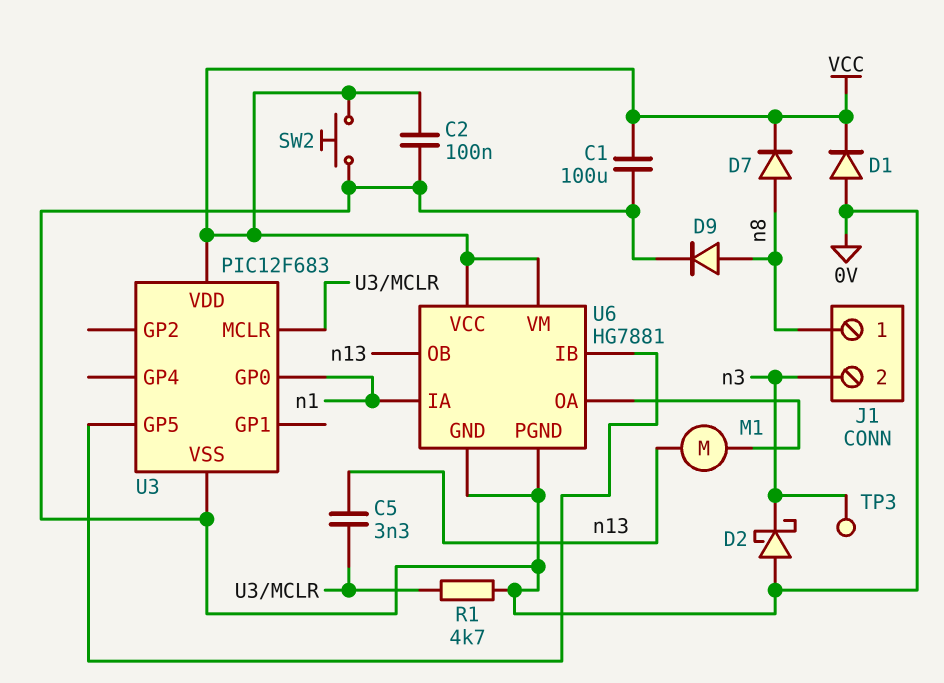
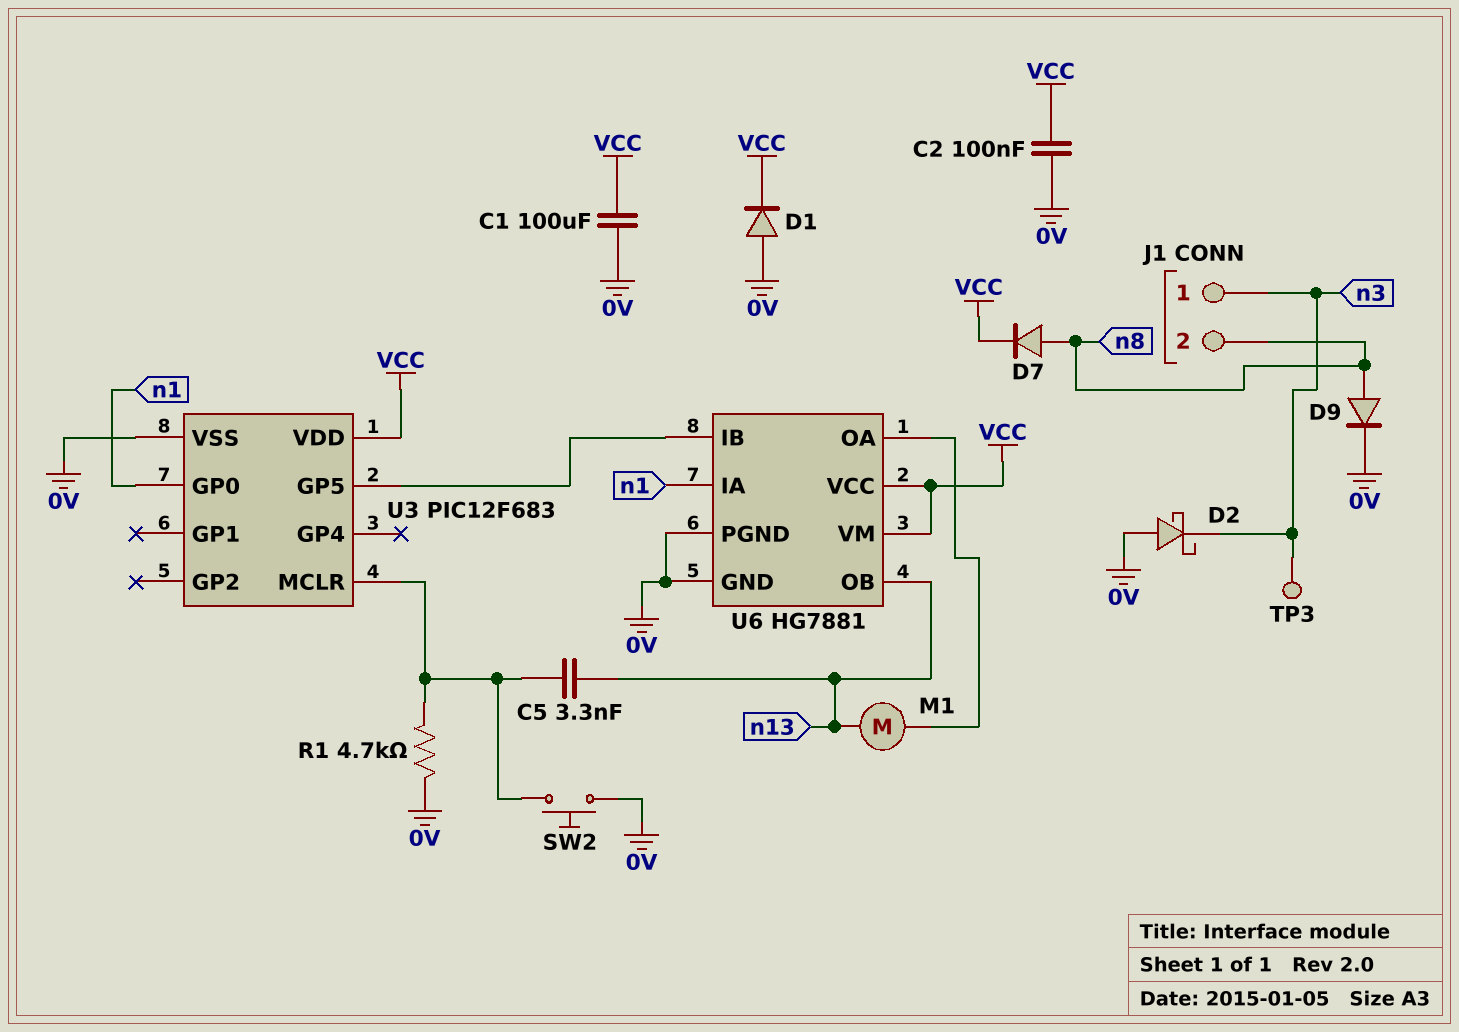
J1 pin 1: n8 -> n3
J1 pin 2: n3 -> n8
SW2: button (0V, VCC) -> button (0V, U3/MCLR)

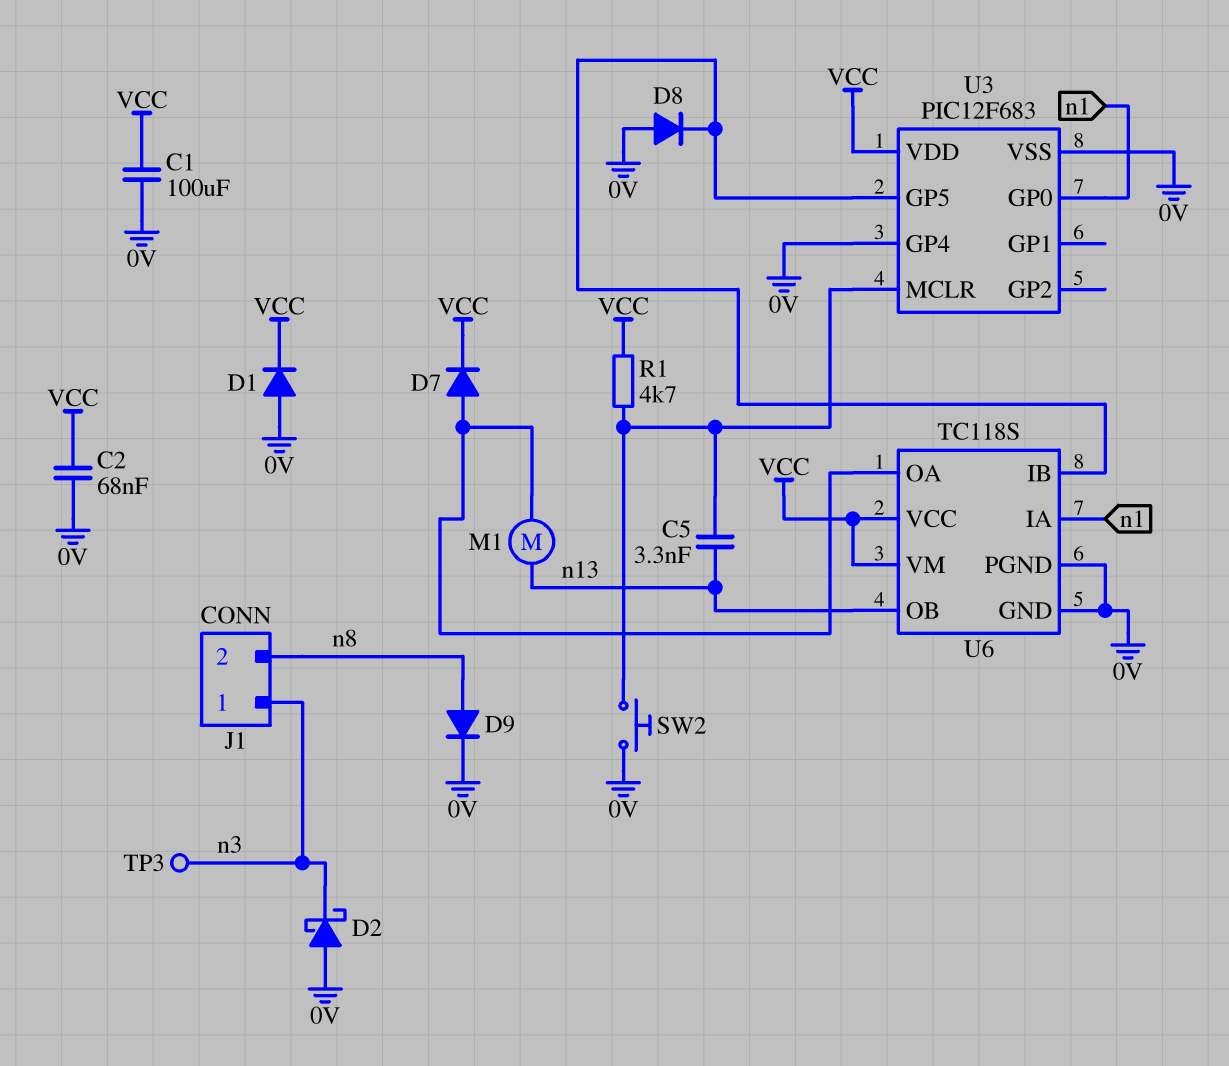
C2: 100nF (0V, VCC) -> 68nF (0V, VCC)
D7: diode (A n8, K VCC) -> diode (A U6/OA, K VCC)
D8: none -> diode (A 0V, K U3/GP5)
R1: 4.7k (0V, U3/MCLR) -> 4.7k (U3/MCLR, VCC)
U3 pin GP4: none -> 0V
U6: HG7881 -> TC118S

